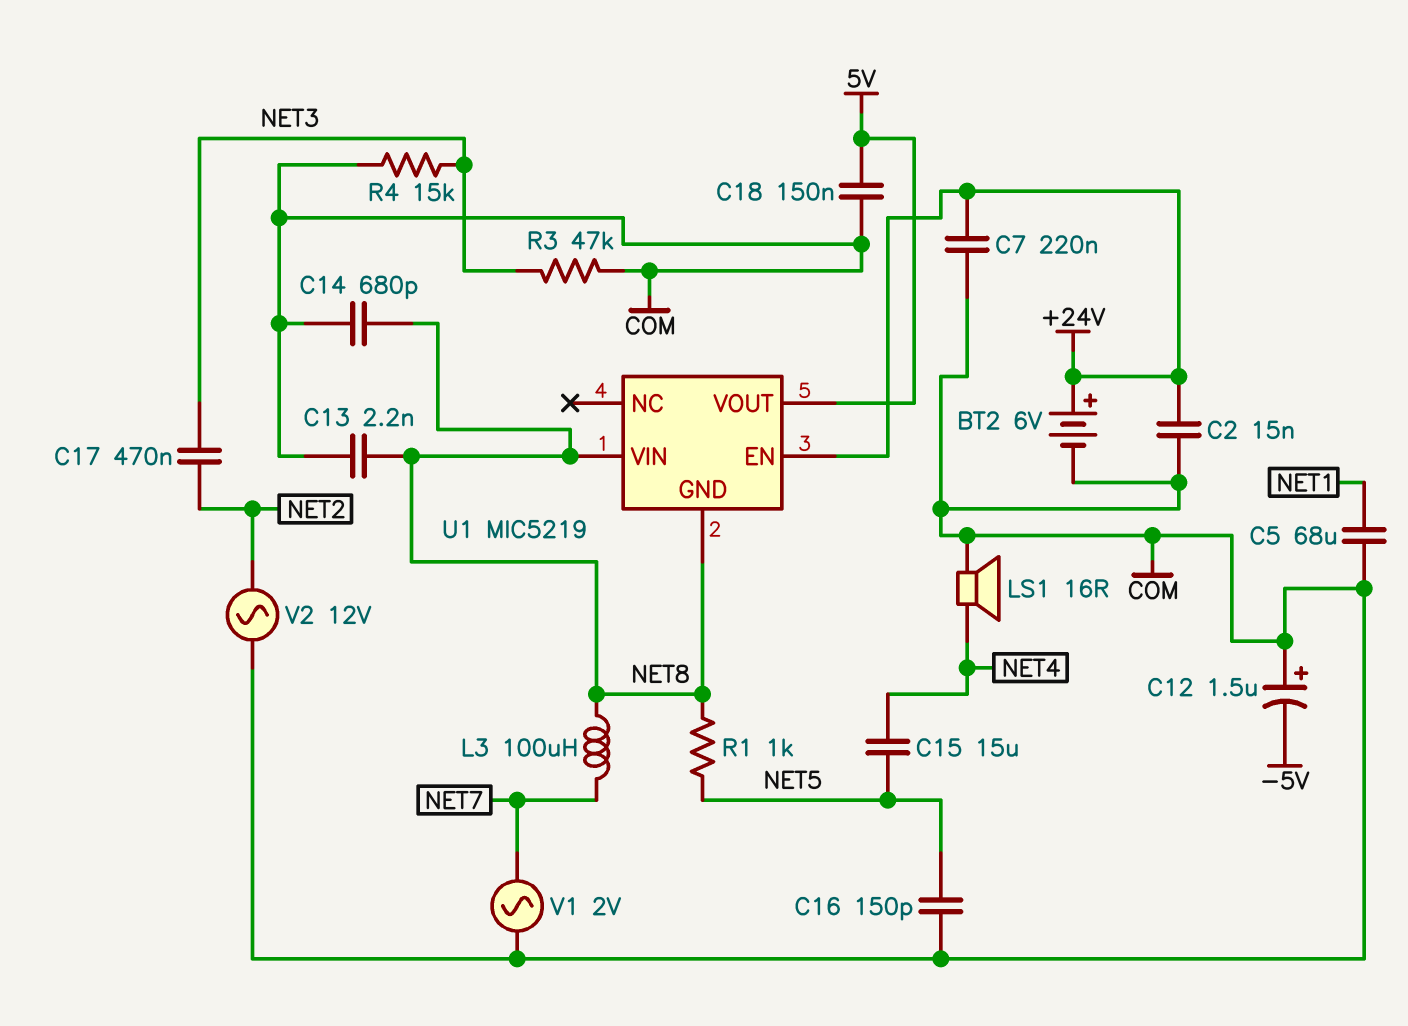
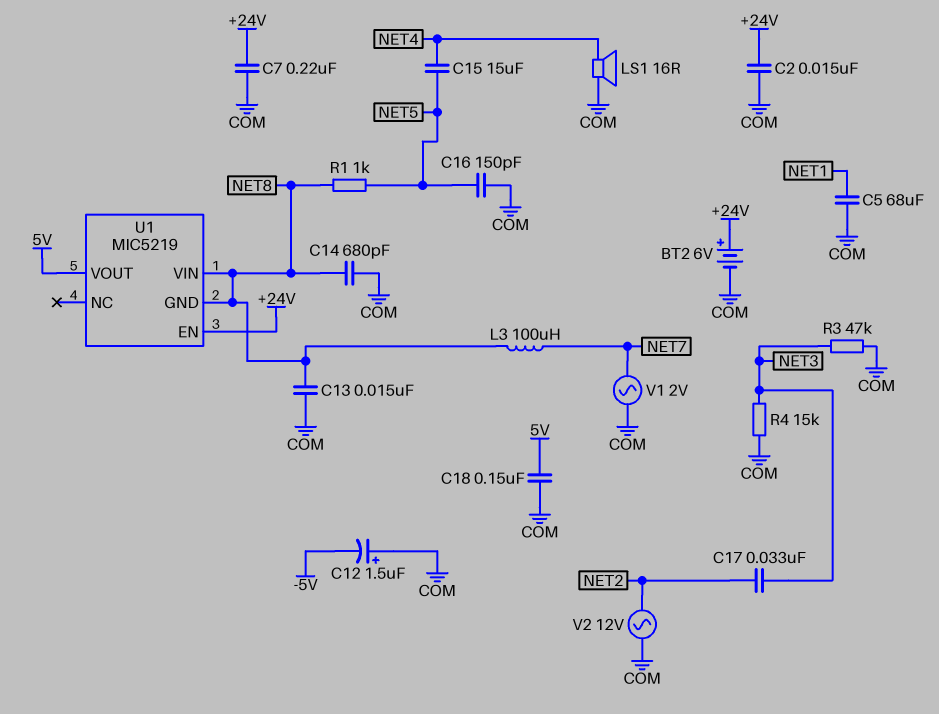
C13: 2.2nF (COM, NET8) -> 15nF (COM, NET8)
C17: 470nF (NET2, NET3) -> 33nF (NET2, NET3)

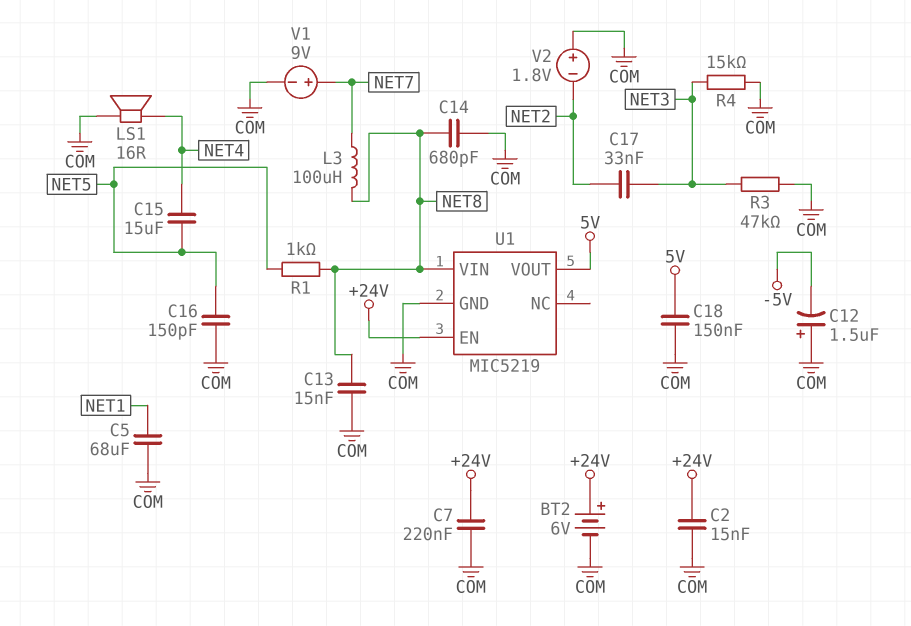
U1 pin GND: NET8 -> COM
V1: AC 2V (COM, NET7) -> 9V (plus NET7, minus COM)
V2: AC 12V (COM, NET2) -> 1.8V (plus COM, minus NET2)

